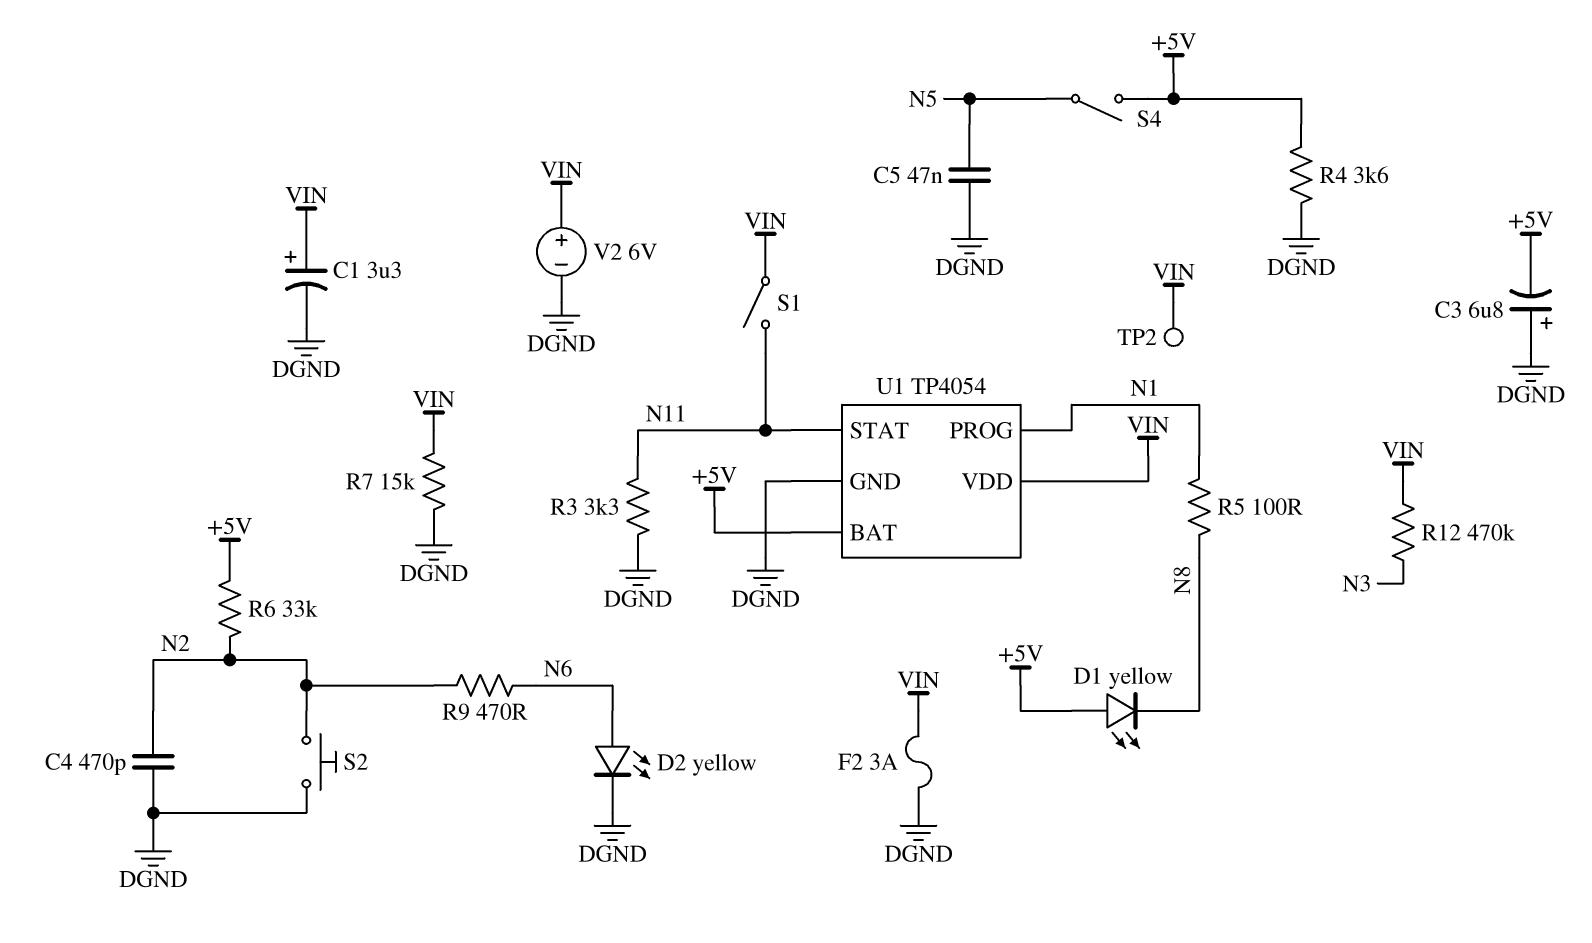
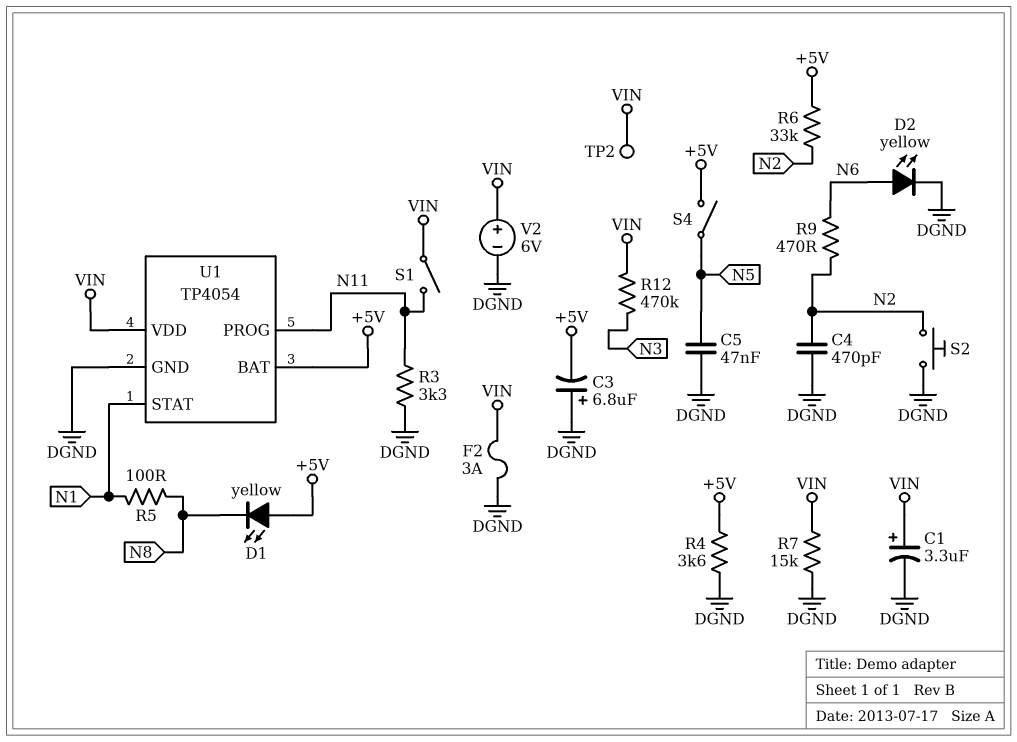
U1 pin PROG: N1 -> N11
U1 pin STAT: N11 -> N1

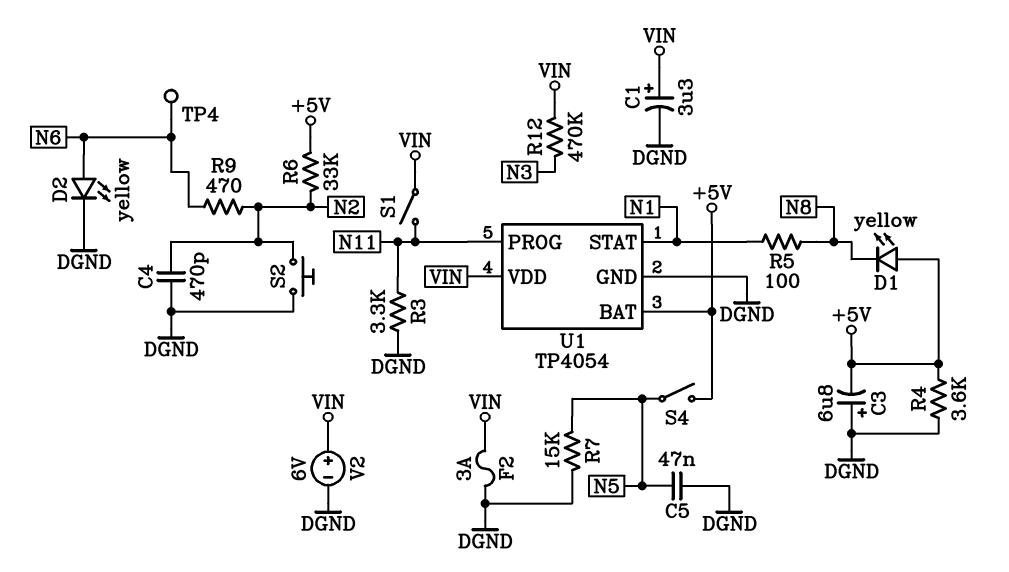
R7: 15k (DGND, VIN) -> 15k (DGND, N5)
TP2: test point (VIN) -> none
TP4: none -> test point (N6)

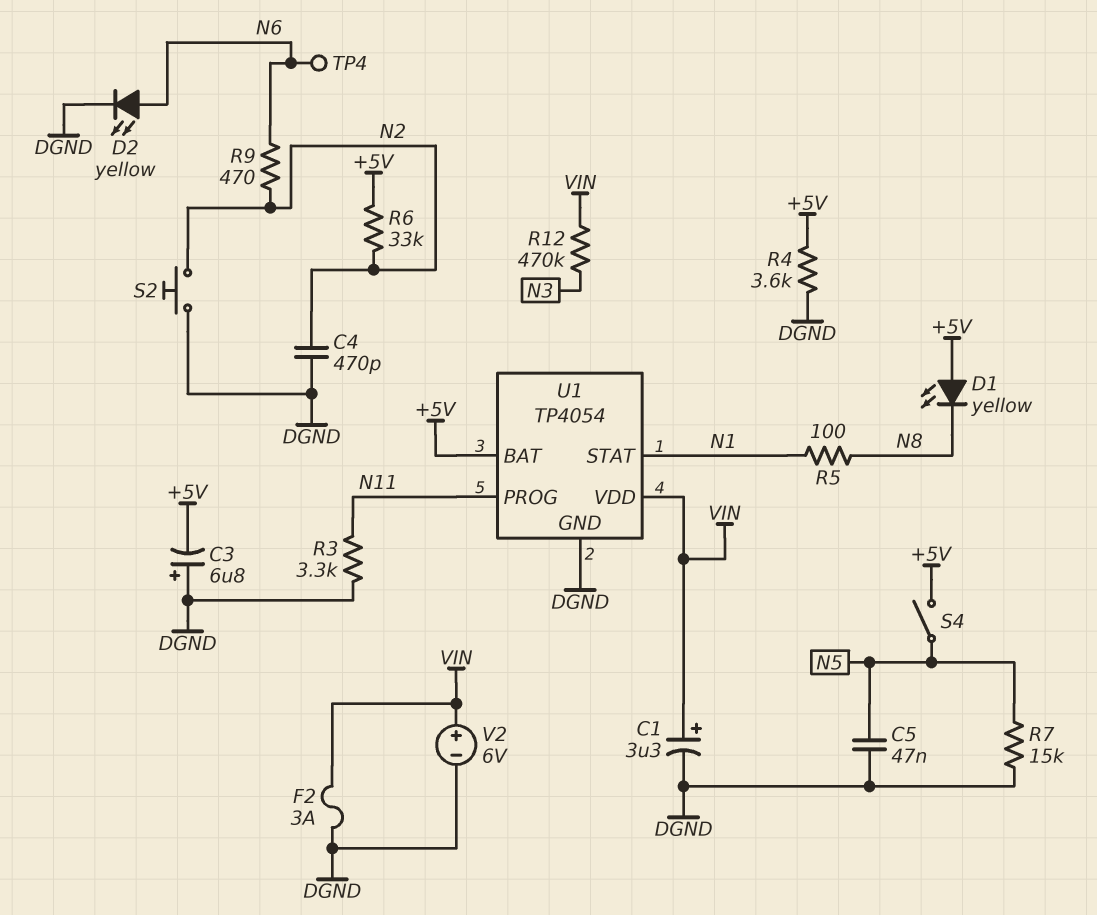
S1: switch (N11, VIN) -> none

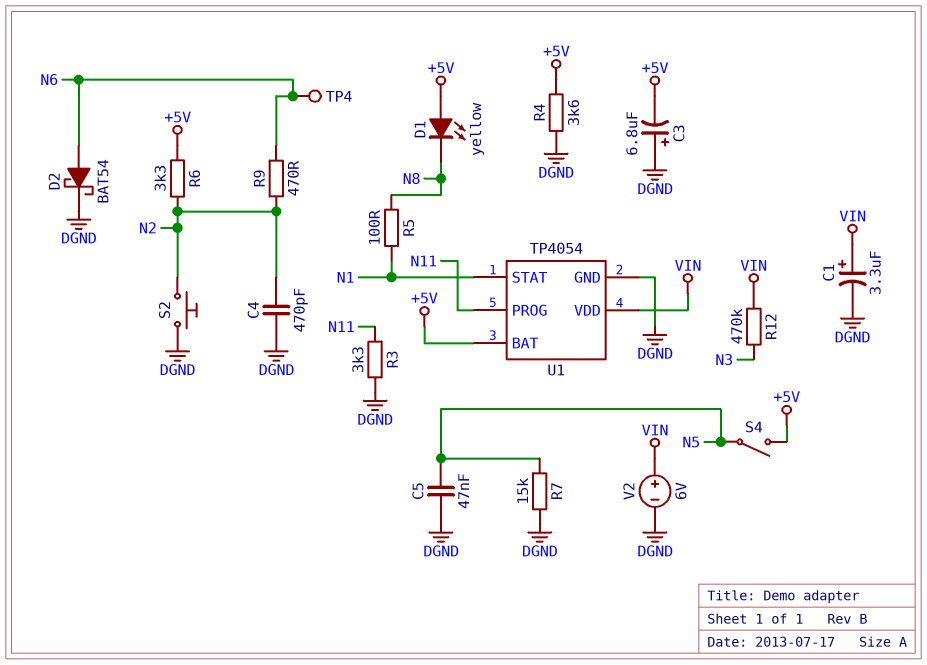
D2: LED yellow (A N6, K DGND) -> schottky BAT54 (A N6, K DGND)
F2: 3A (DGND, VIN) -> none
R6: 33k (+5V, N2) -> 3.3k (+5V, N2)

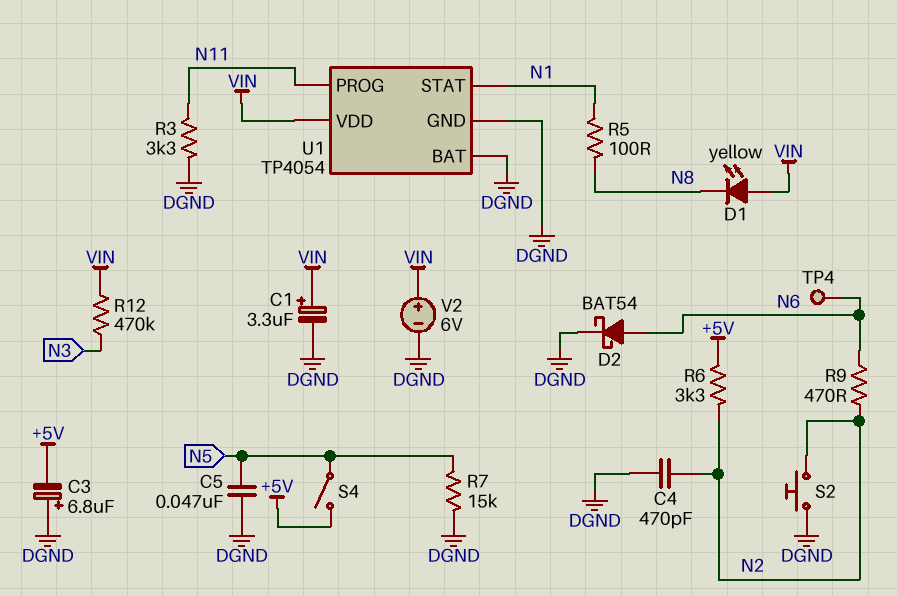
D1: LED yellow (A +5V, K N8) -> LED yellow (A VIN, K N8)
R4: 3.6k (+5V, DGND) -> none
U1 pin BAT: +5V -> DGND

